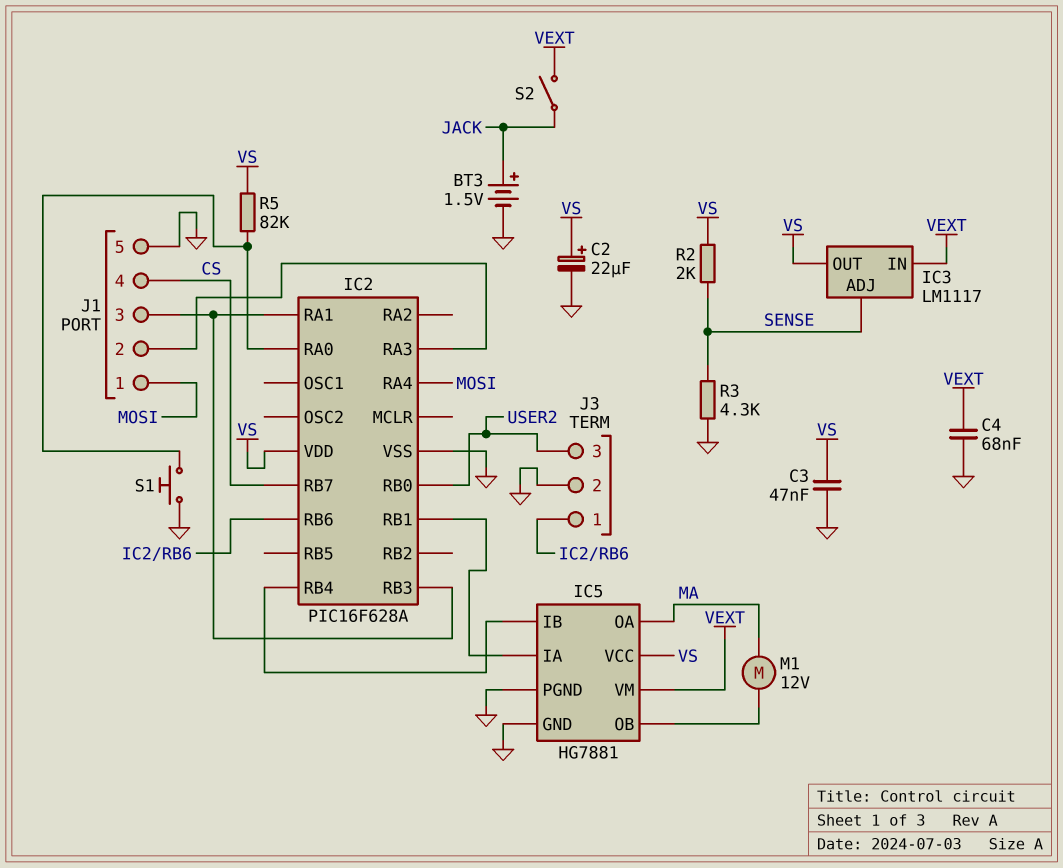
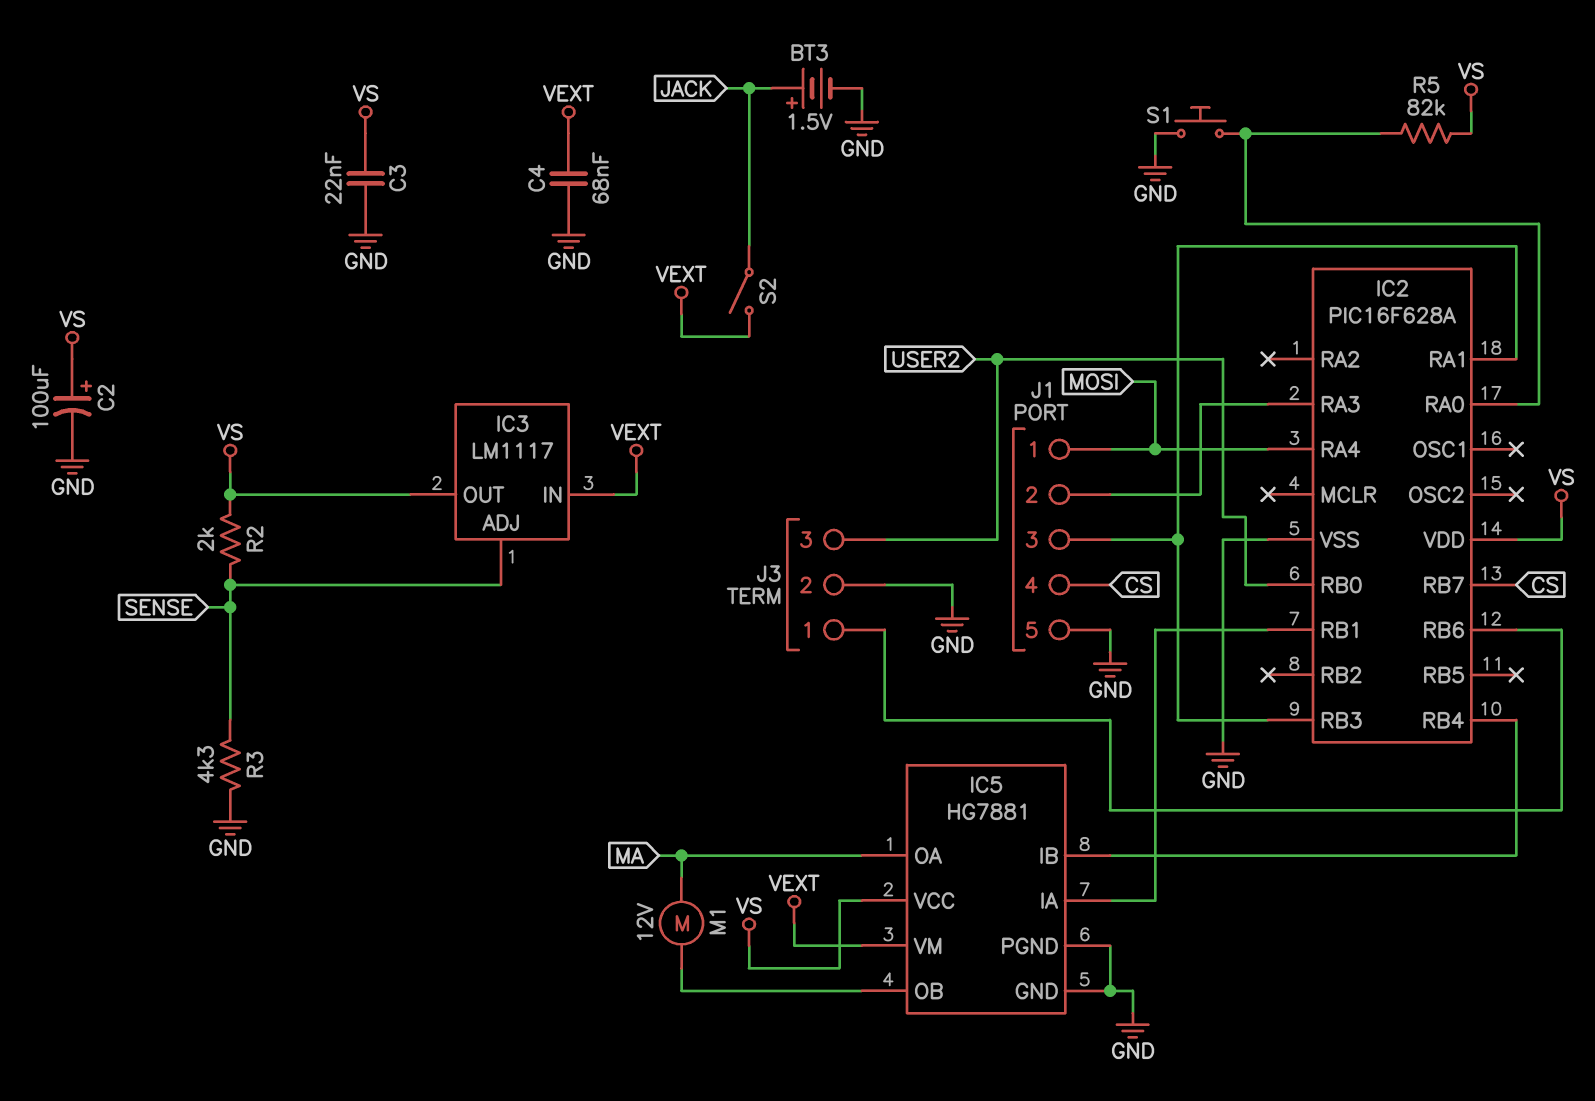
C2: 22uF (plus VS, minus GND) -> 100uF (plus VS, minus GND)
C3: 47nF (GND, VS) -> 22nF (GND, VS)

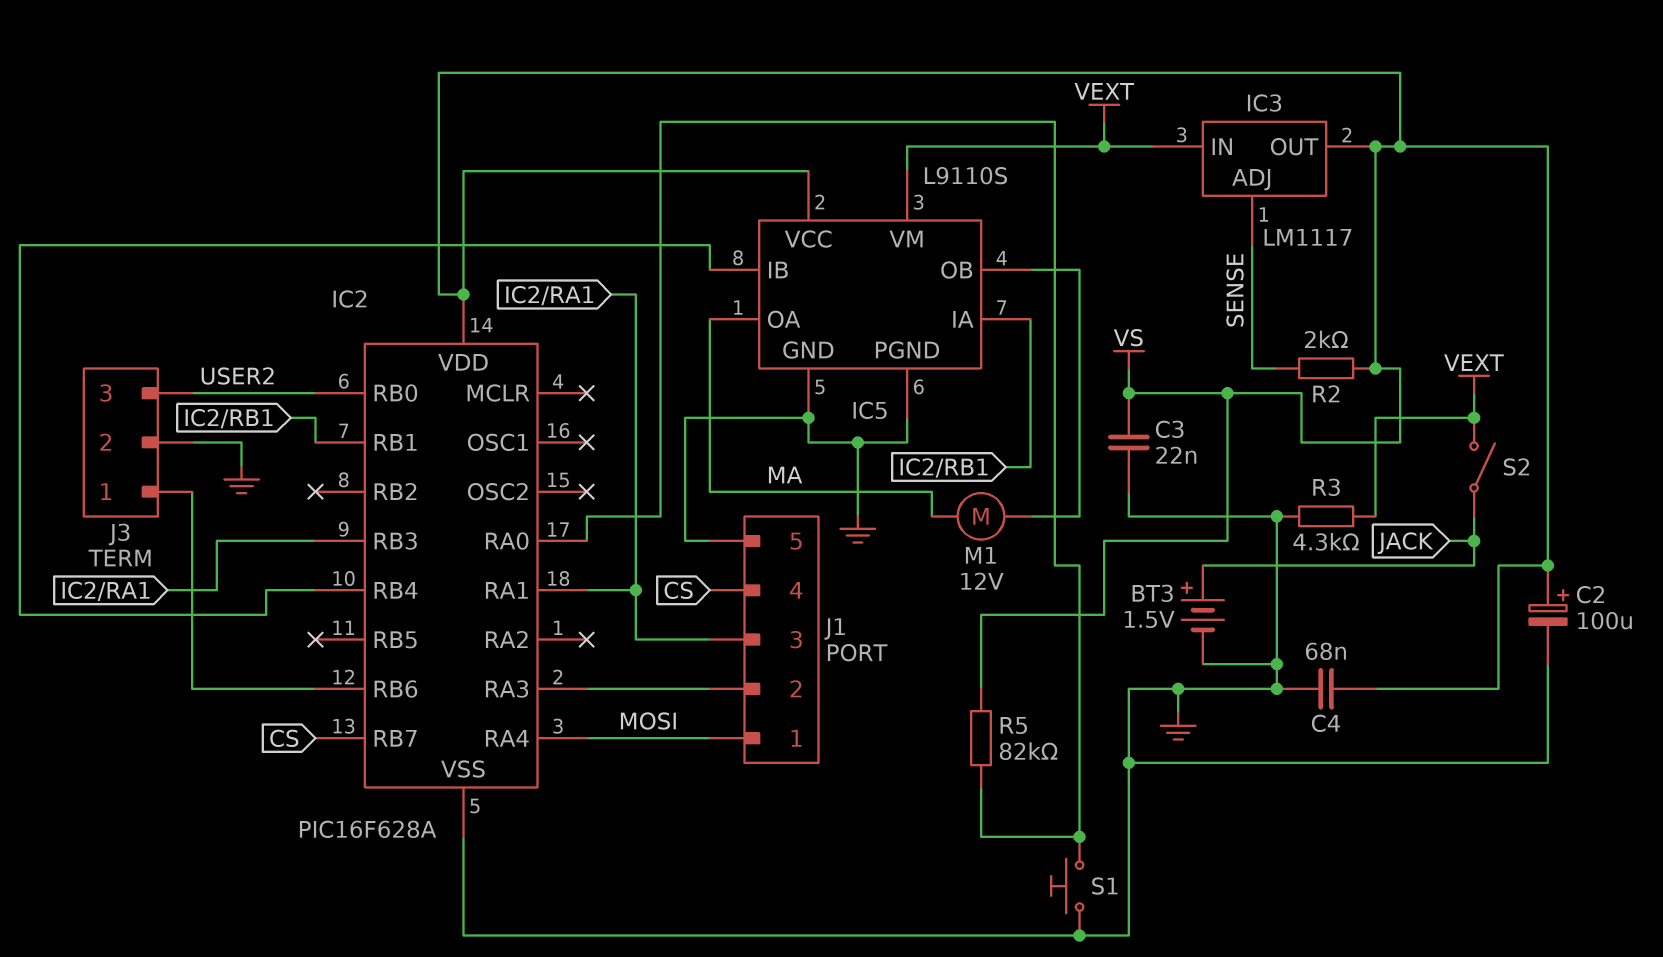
C4: 68nF (GND, VEXT) -> 68nF (GND, VS)
IC5: HG7881 -> L9110S
R3: 4.3k (GND, SENSE) -> 4.3k (GND, VEXT)

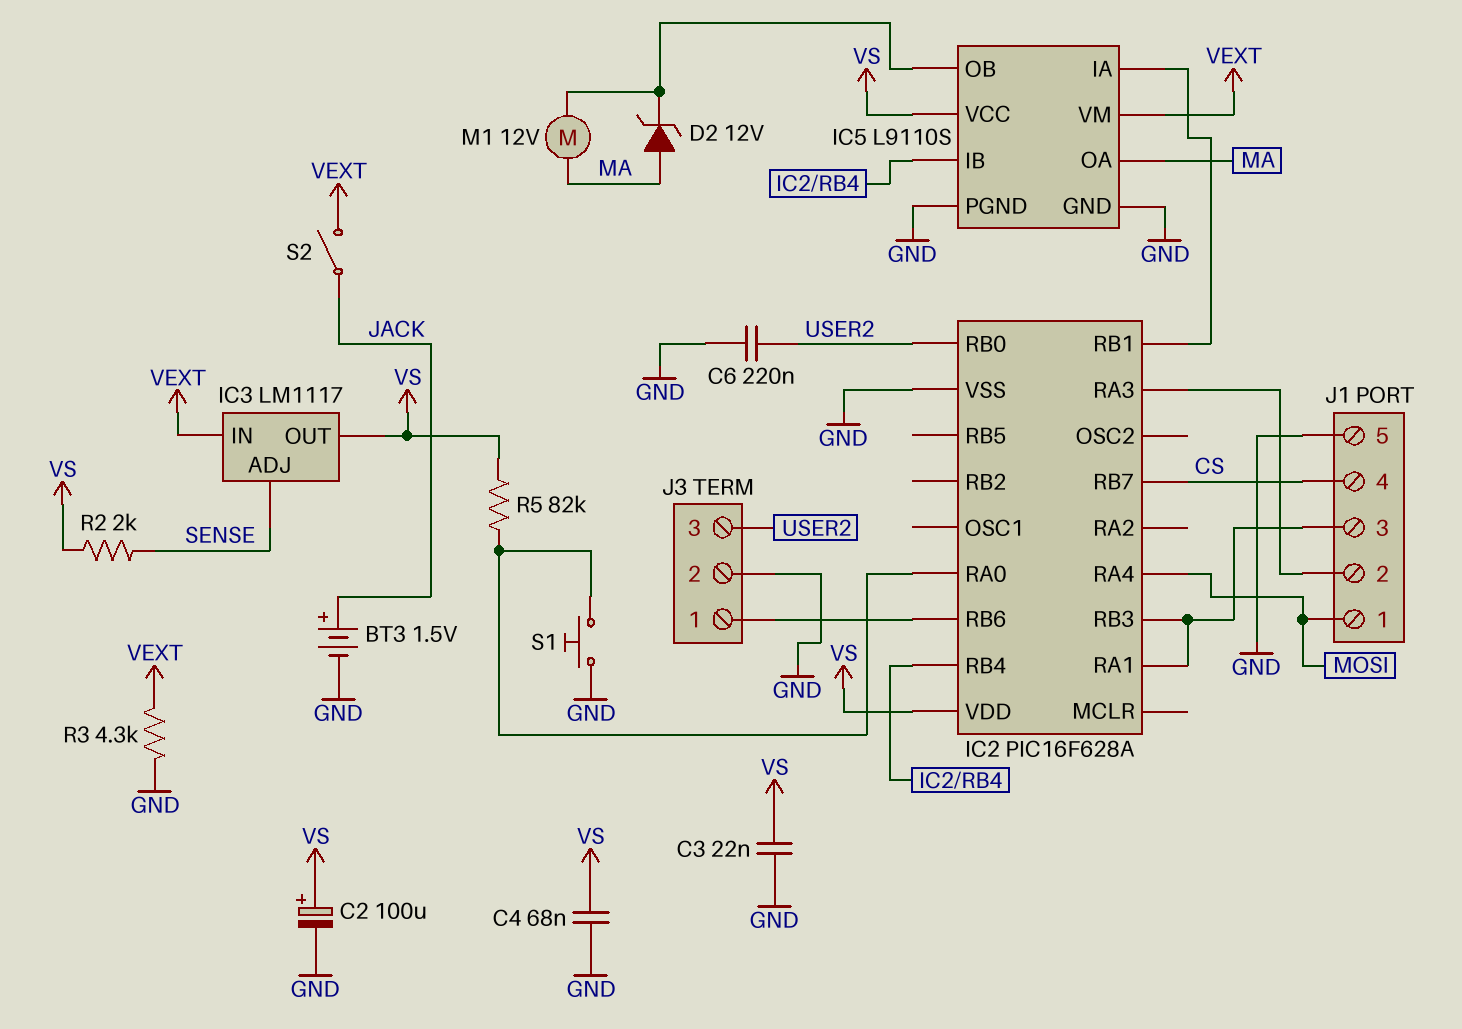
C6: none -> 220nF (GND, USER2)
D2: none -> zener 12V (A MA, K IC5/OB)

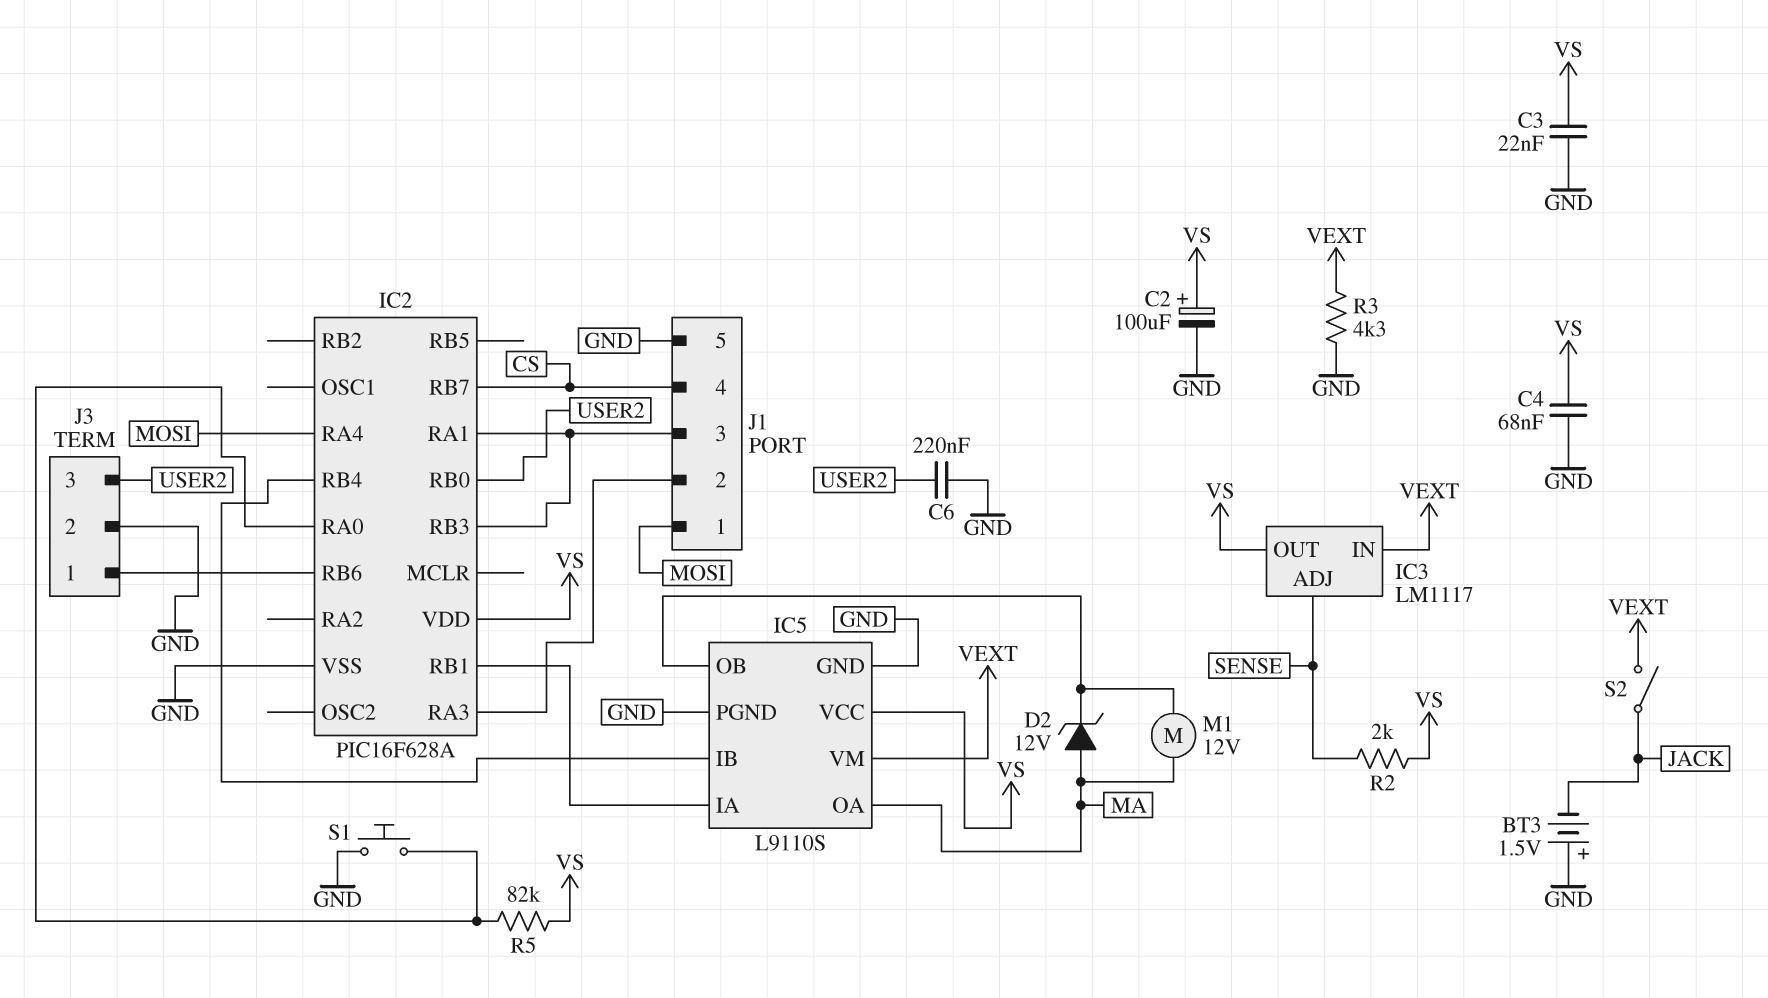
BT3: 1.5V (plus JACK, minus GND) -> 1.5V (plus GND, minus JACK)

